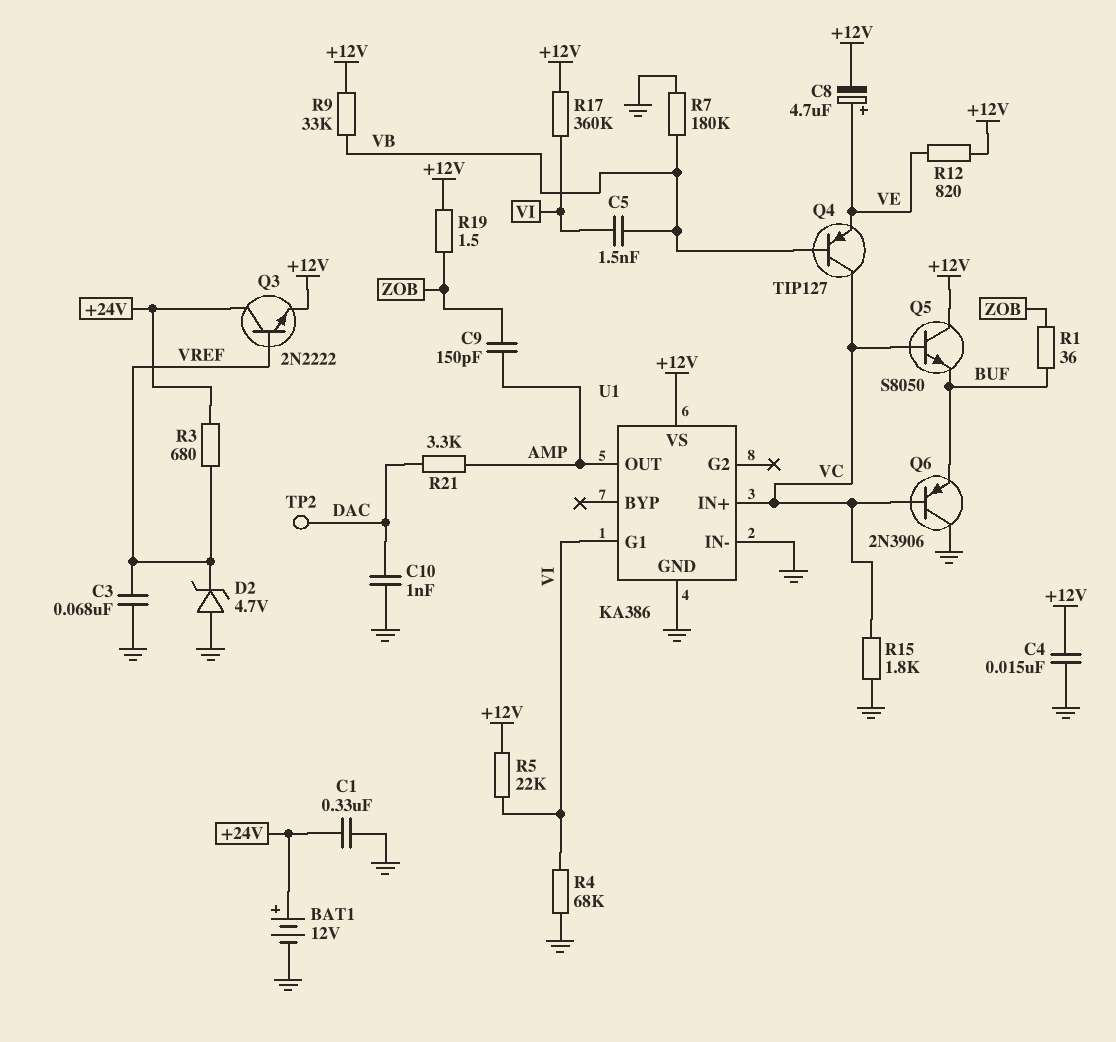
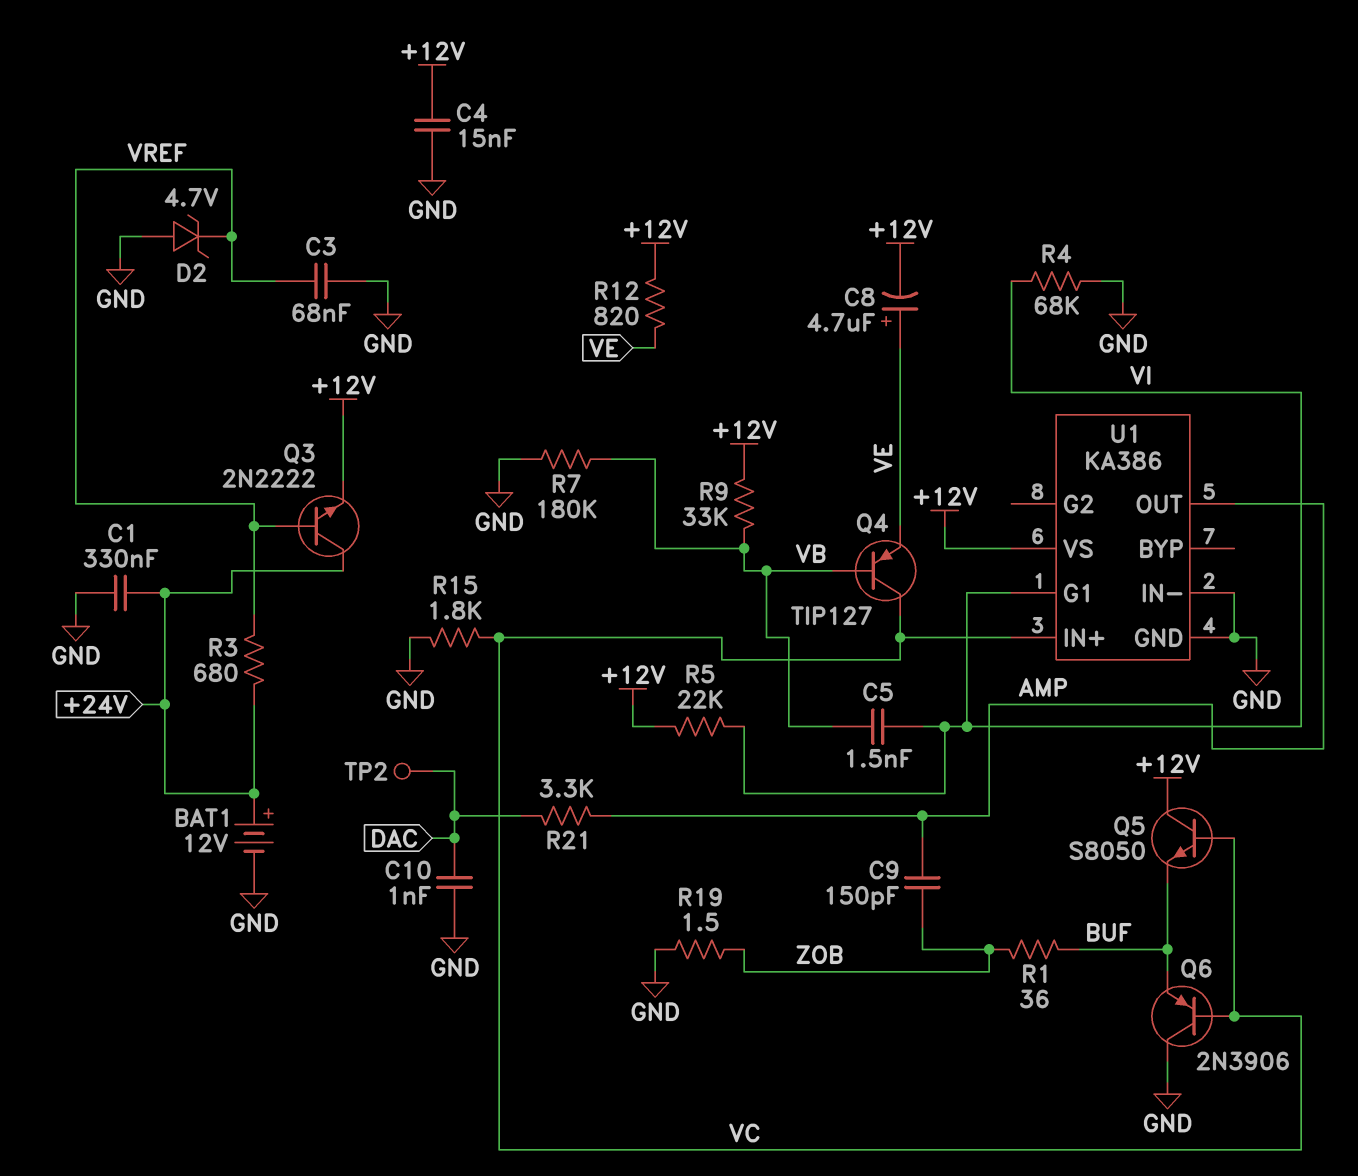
R17: 360k (+12V, VI) -> none
R19: 1.5 (+12V, ZOB) -> 1.5 (GND, ZOB)

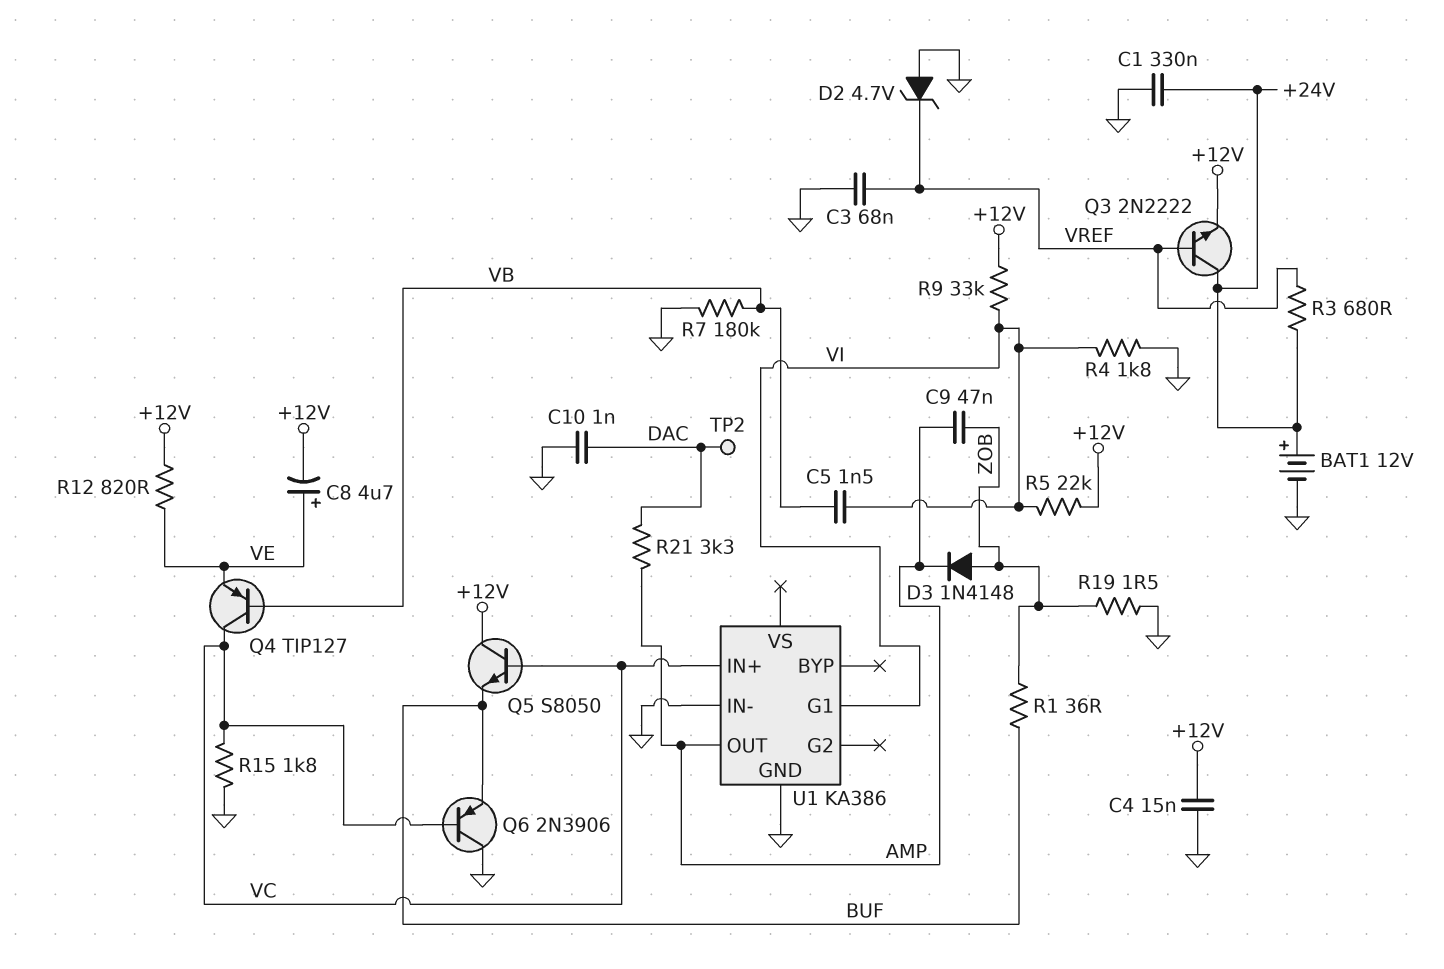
C9: 150pF (AMP, ZOB) -> 47nF (AMP, ZOB)
D3: none -> diode 1N4148 (A ZOB, K AMP)
R4: 68k (GND, VI) -> 1.8k (GND, VI)
R9: 33k (+12V, VB) -> 33k (+12V, VI)
U1 pin VS: +12V -> none

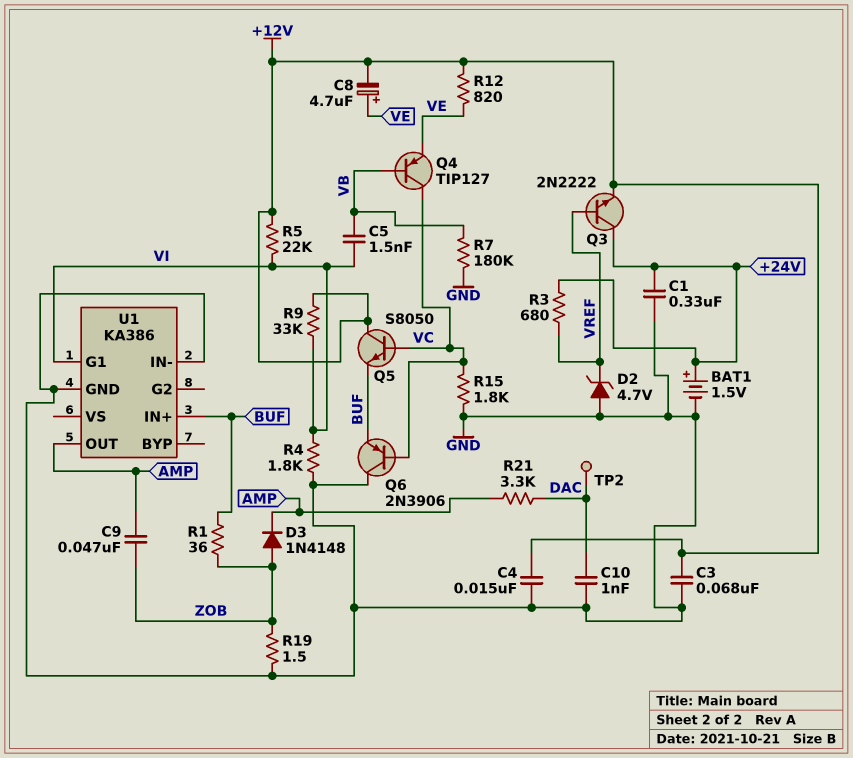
BAT1: 12V (plus +24V, minus GND) -> 1.5V (plus +24V, minus GND)
C3: 68nF (GND, VREF) -> 68nF (+12V, GND)
U1 pin IN+: VC -> BUF

